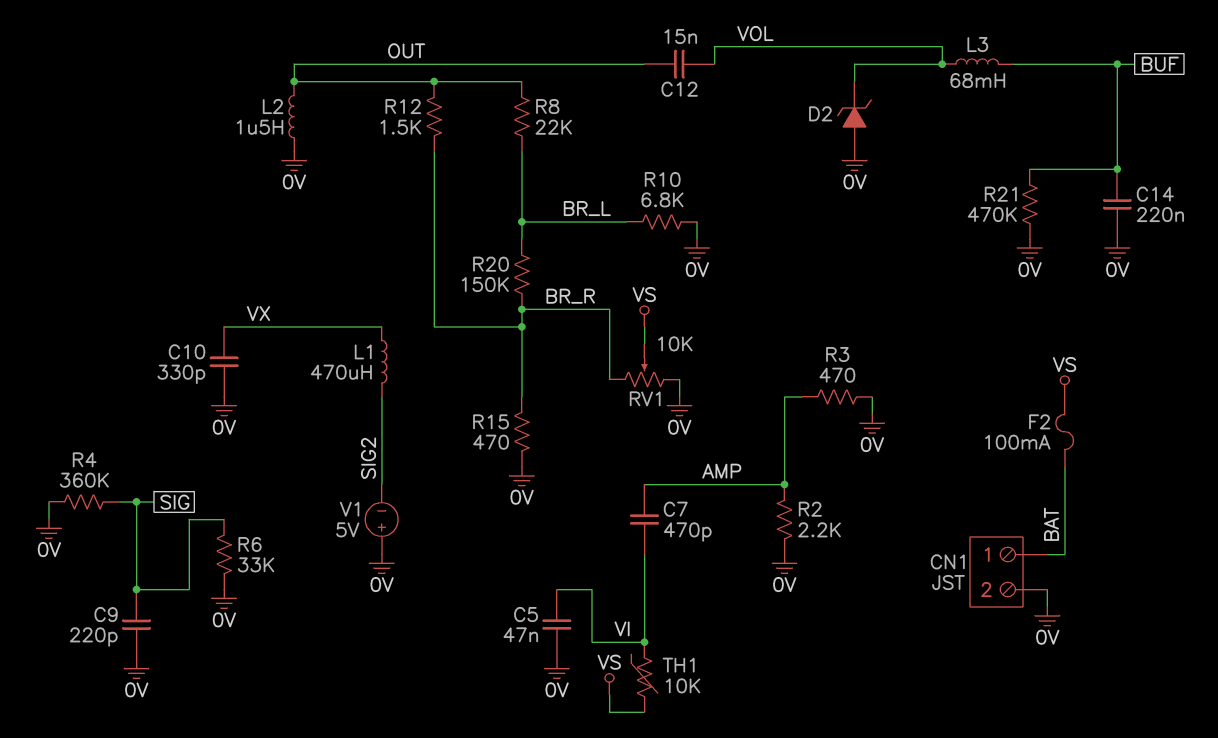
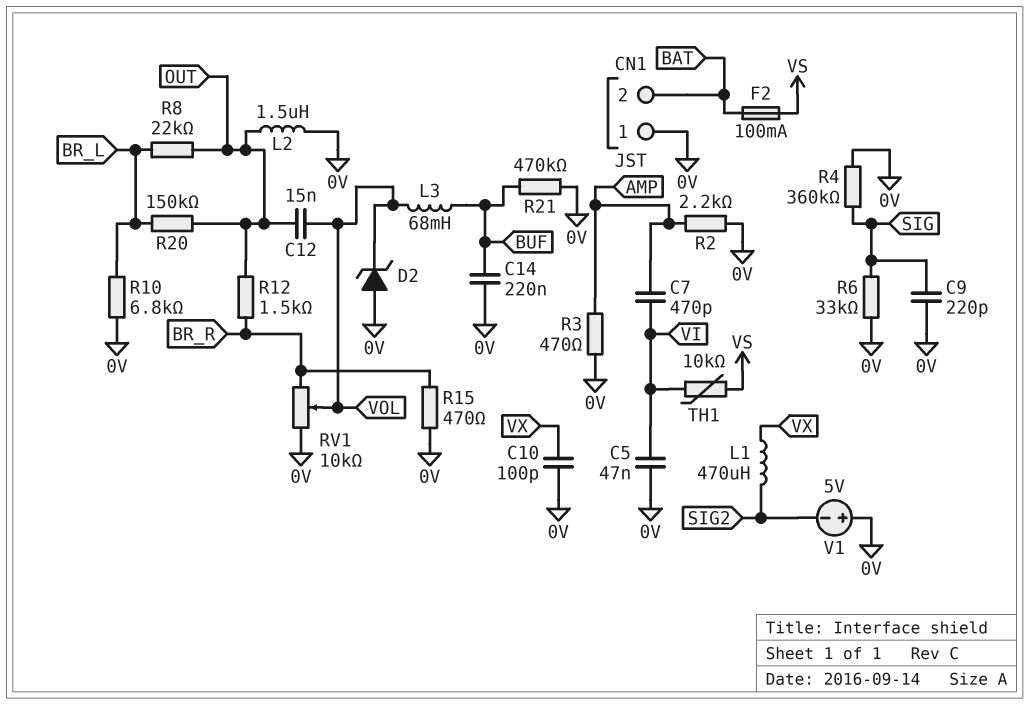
C10: 330pF (0V, VX) -> 100pF (0V, VX)
CN1 pin 1: BAT -> 0V
CN1 pin 2: 0V -> BAT
R20: 150k (BR_L, BR_R) -> 150k (BR_L, OUT)
RV1: 10k (0V, BR_R, wiper VS) -> 10k (0V, BR_R, wiper VOL)

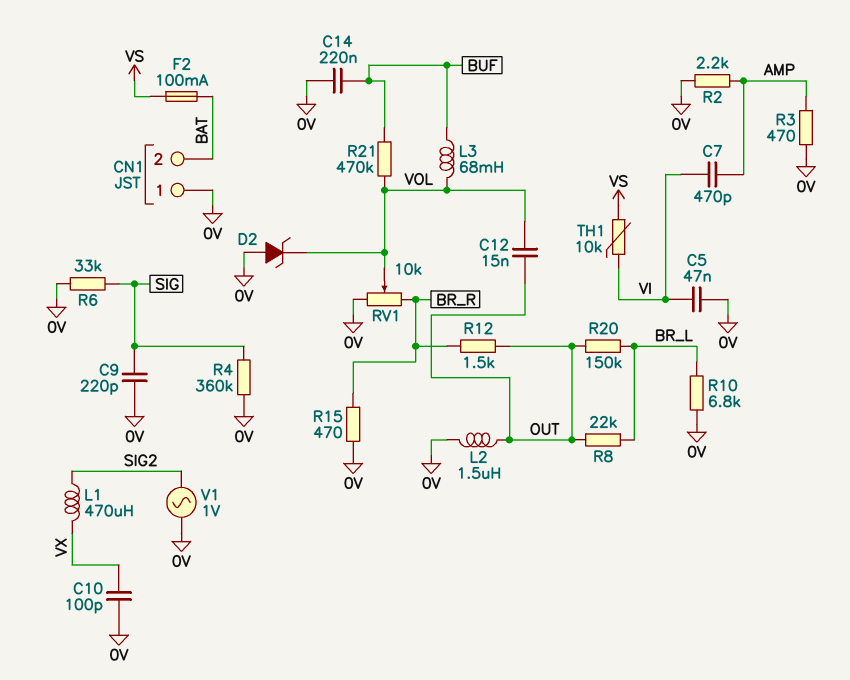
R21: 470k (0V, BUF) -> 470k (BUF, VOL)
V1: 5V (plus 0V, minus SIG2) -> AC 1V (0V, SIG2)

